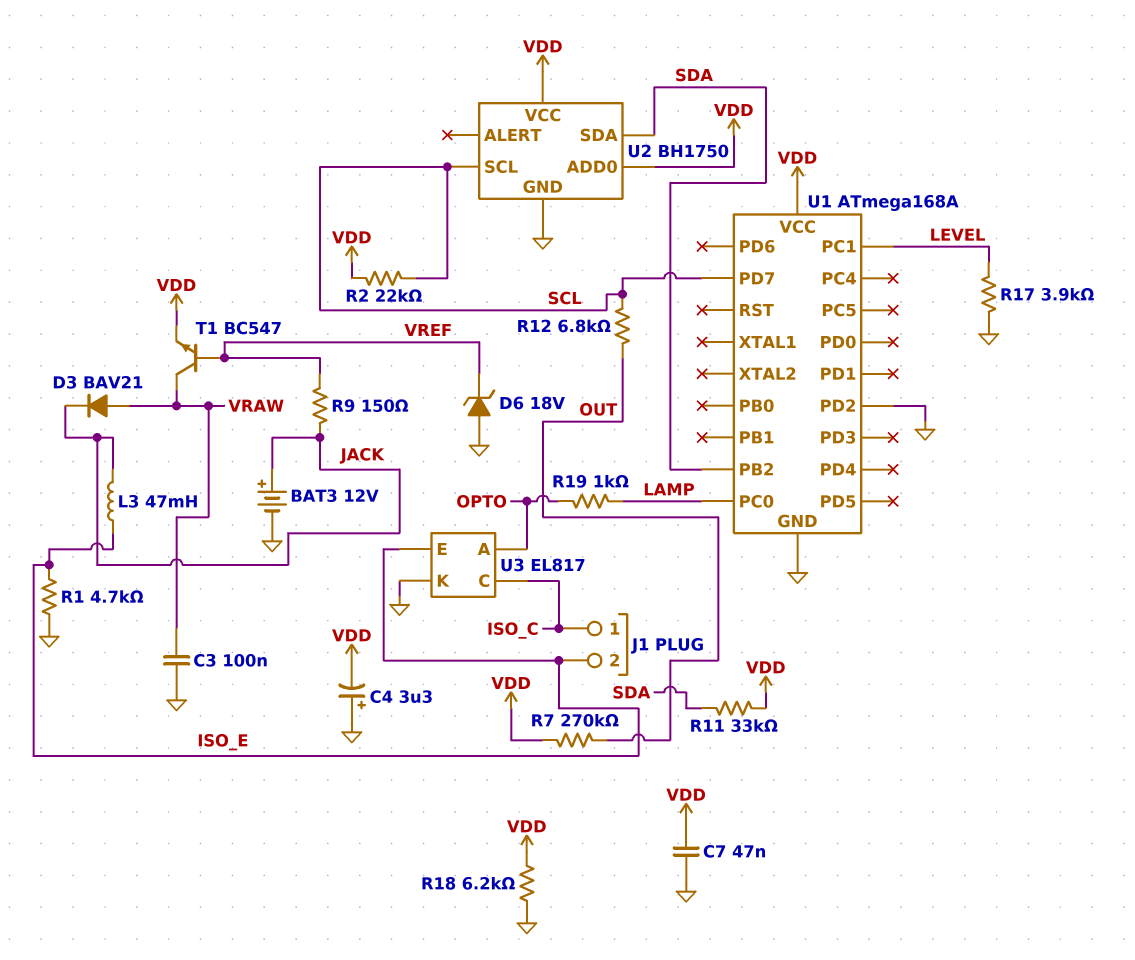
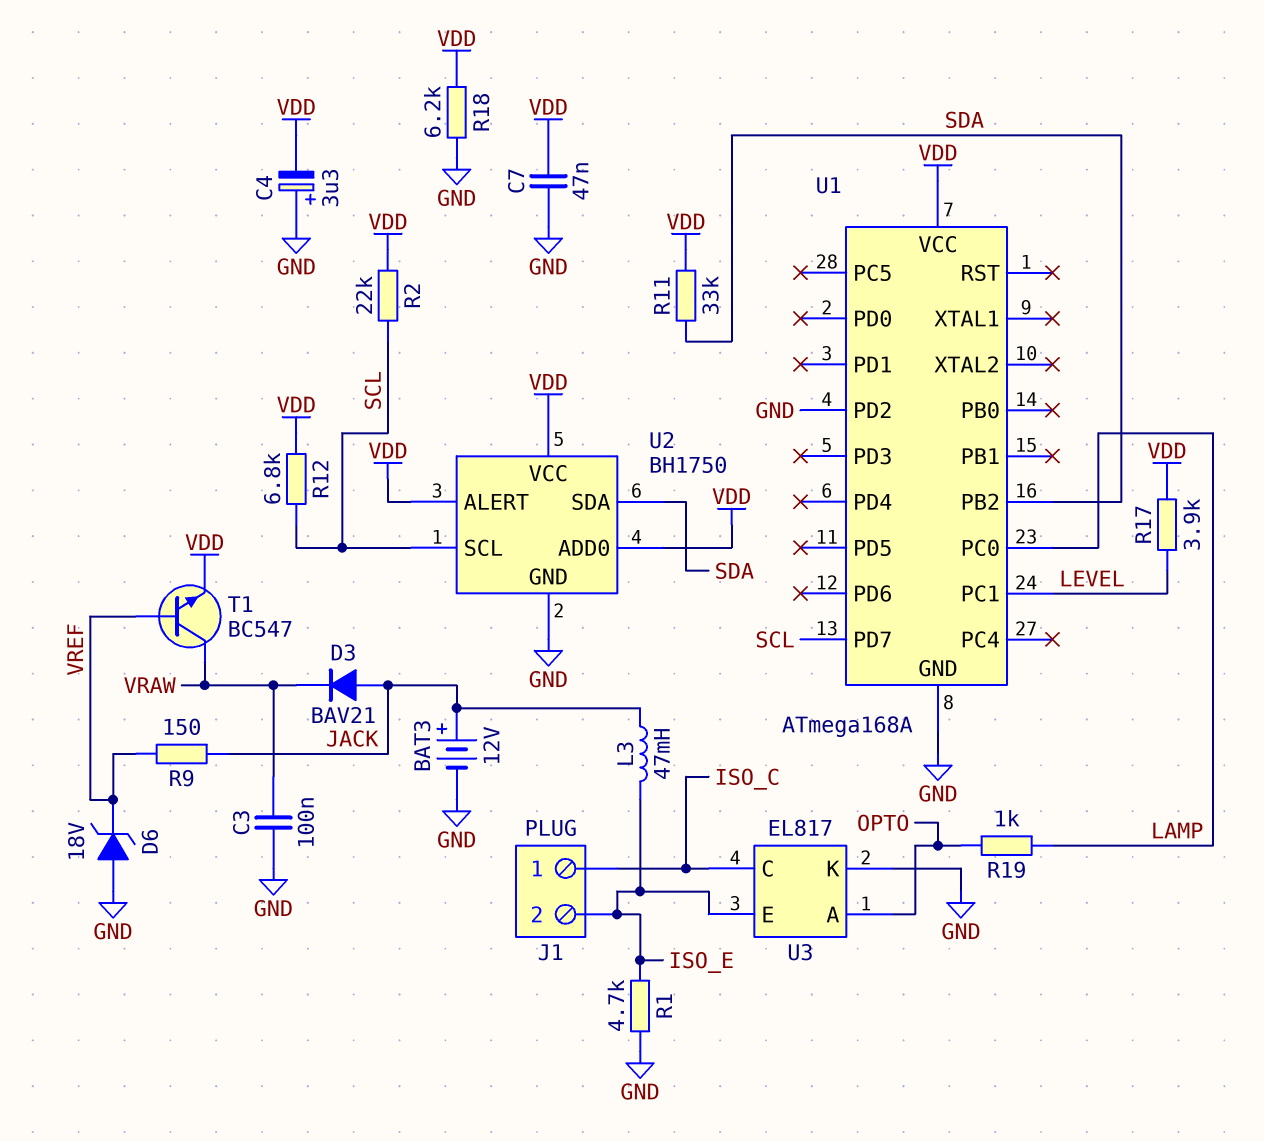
D3: diode BAV21 (A VRAW, K JACK) -> diode BAV21 (A JACK, K VRAW)
R7: 270k (OUT, VDD) -> none
R12: 6.8k (OUT, SCL) -> 6.8k (SCL, VDD)
R17: 3.9k (GND, LEVEL) -> 3.9k (LEVEL, VDD)
U2 pin ALERT: none -> VDD

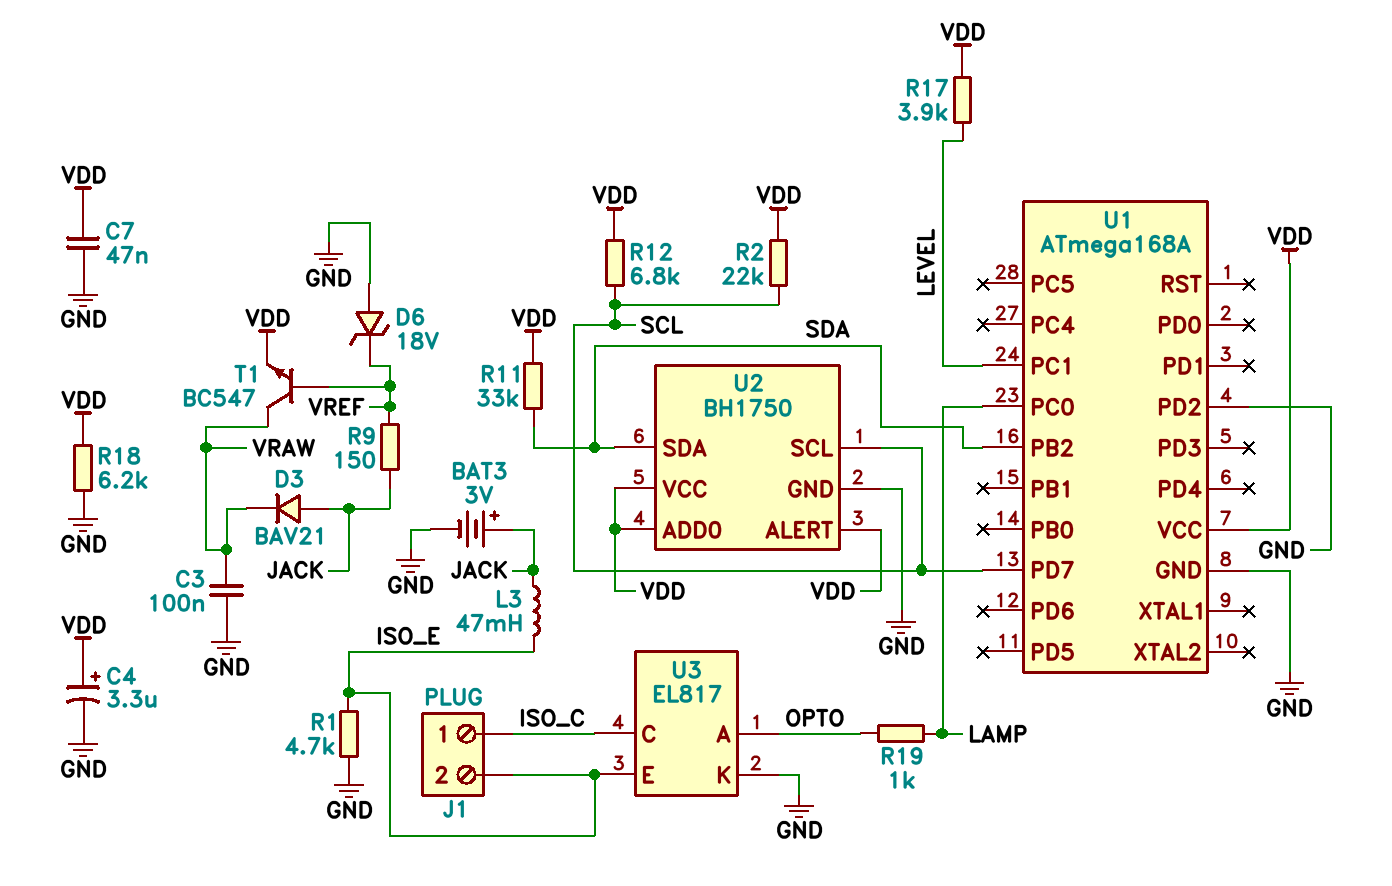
BAT3: 12V (plus JACK, minus GND) -> 3V (plus JACK, minus GND)
C4: 3.3uF (plus GND, minus VDD) -> 3.3uF (plus VDD, minus GND)

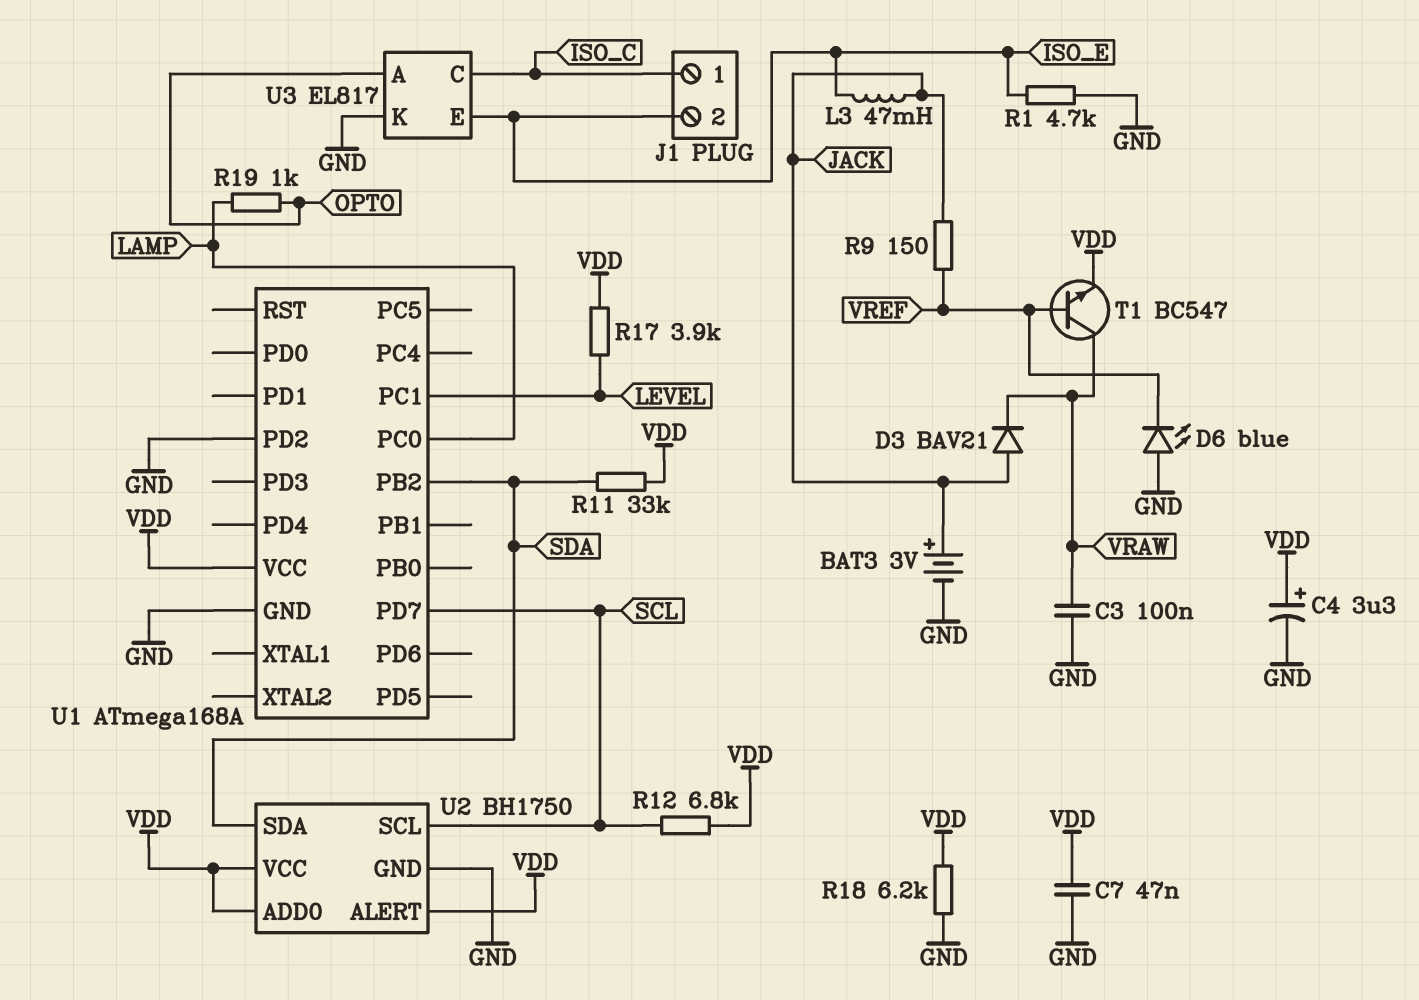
D6: zener 18V (A GND, K VREF) -> LED blue (A GND, K VREF)
R2: 22k (SCL, VDD) -> none

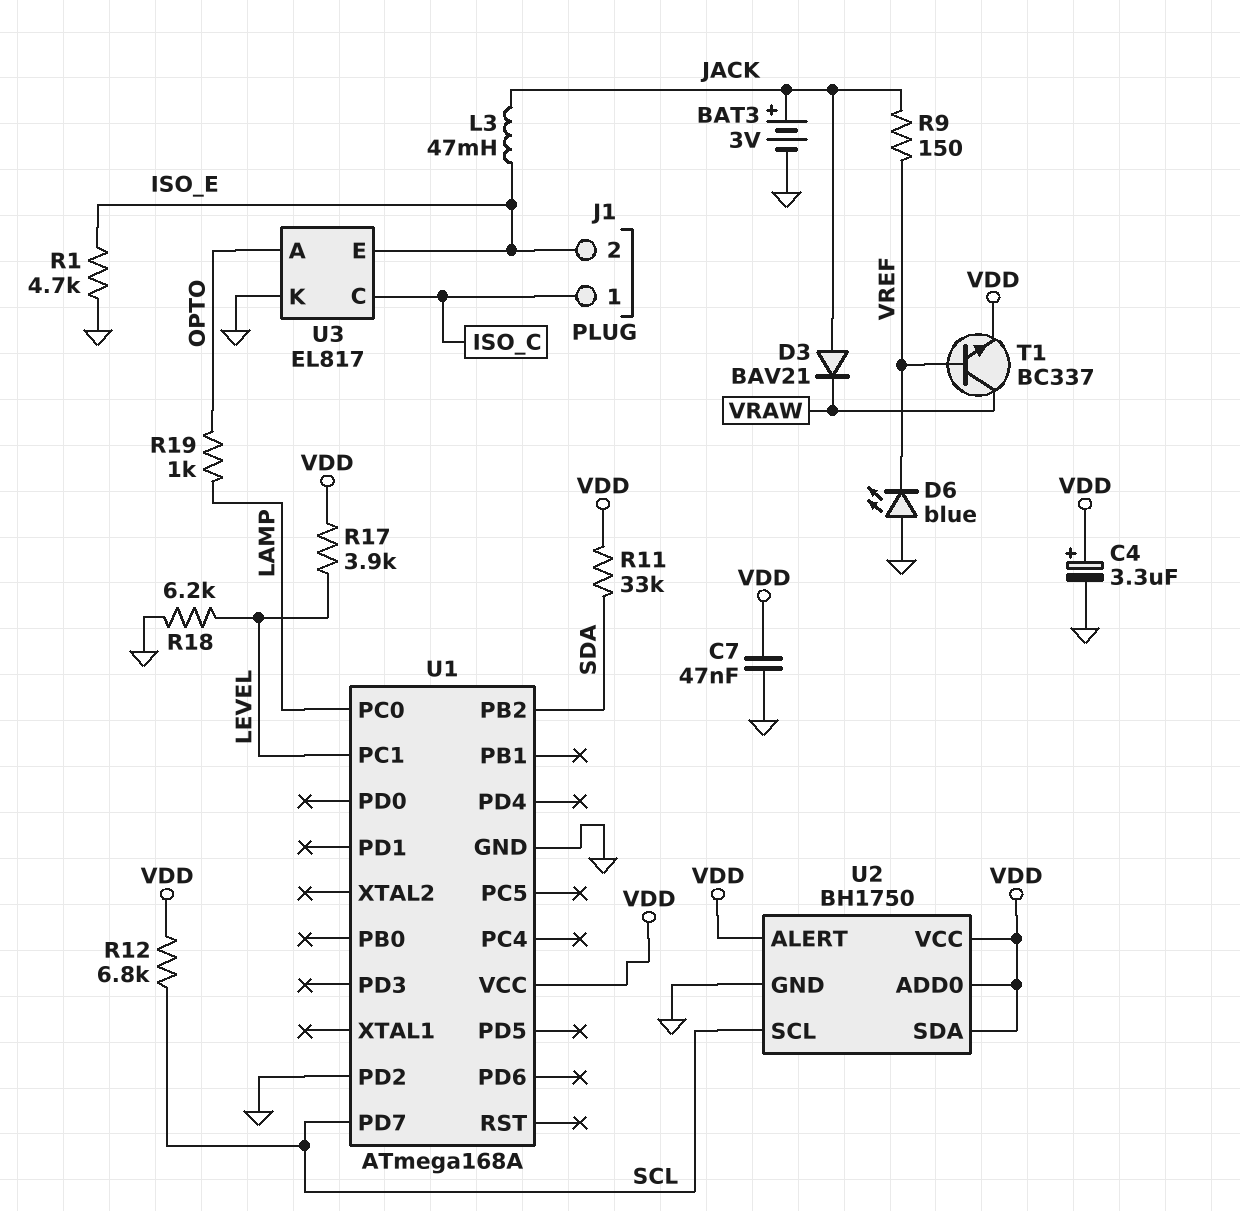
C3: 100nF (GND, VRAW) -> none
R18: 6.2k (GND, VDD) -> 6.2k (GND, LEVEL)
T1: NPN BC547 (B VREF, C VRAW, E VDD) -> NPN BC337 (B VREF, C VRAW, E VDD)
U2 pin SDA: SDA -> VDD

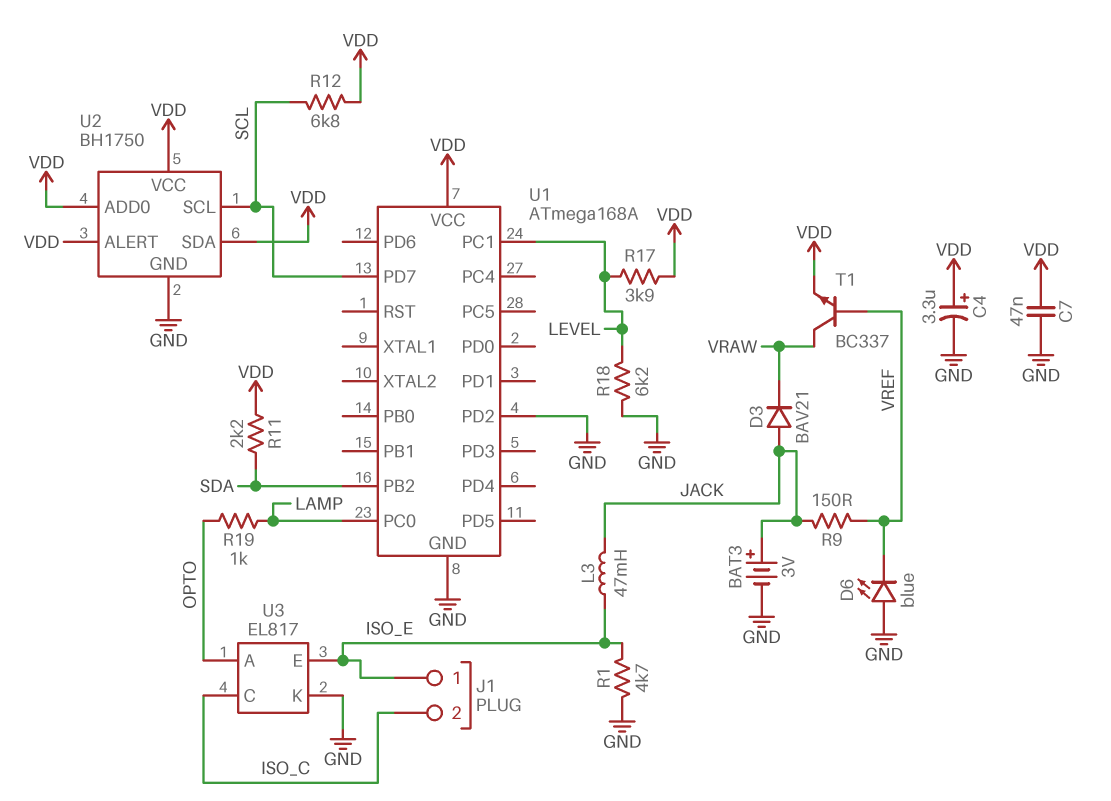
J1 pin 1: ISO_C -> ISO_E
J1 pin 2: ISO_E -> ISO_C
R11: 33k (SDA, VDD) -> 2.2k (SDA, VDD)

